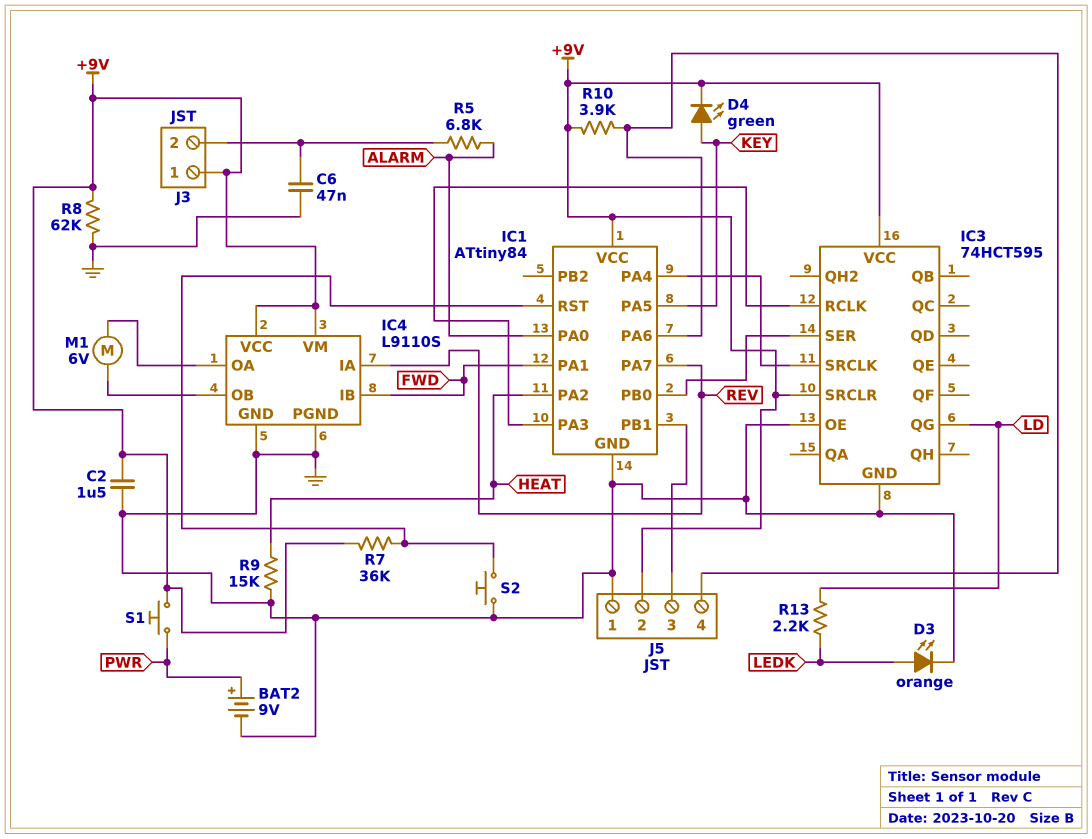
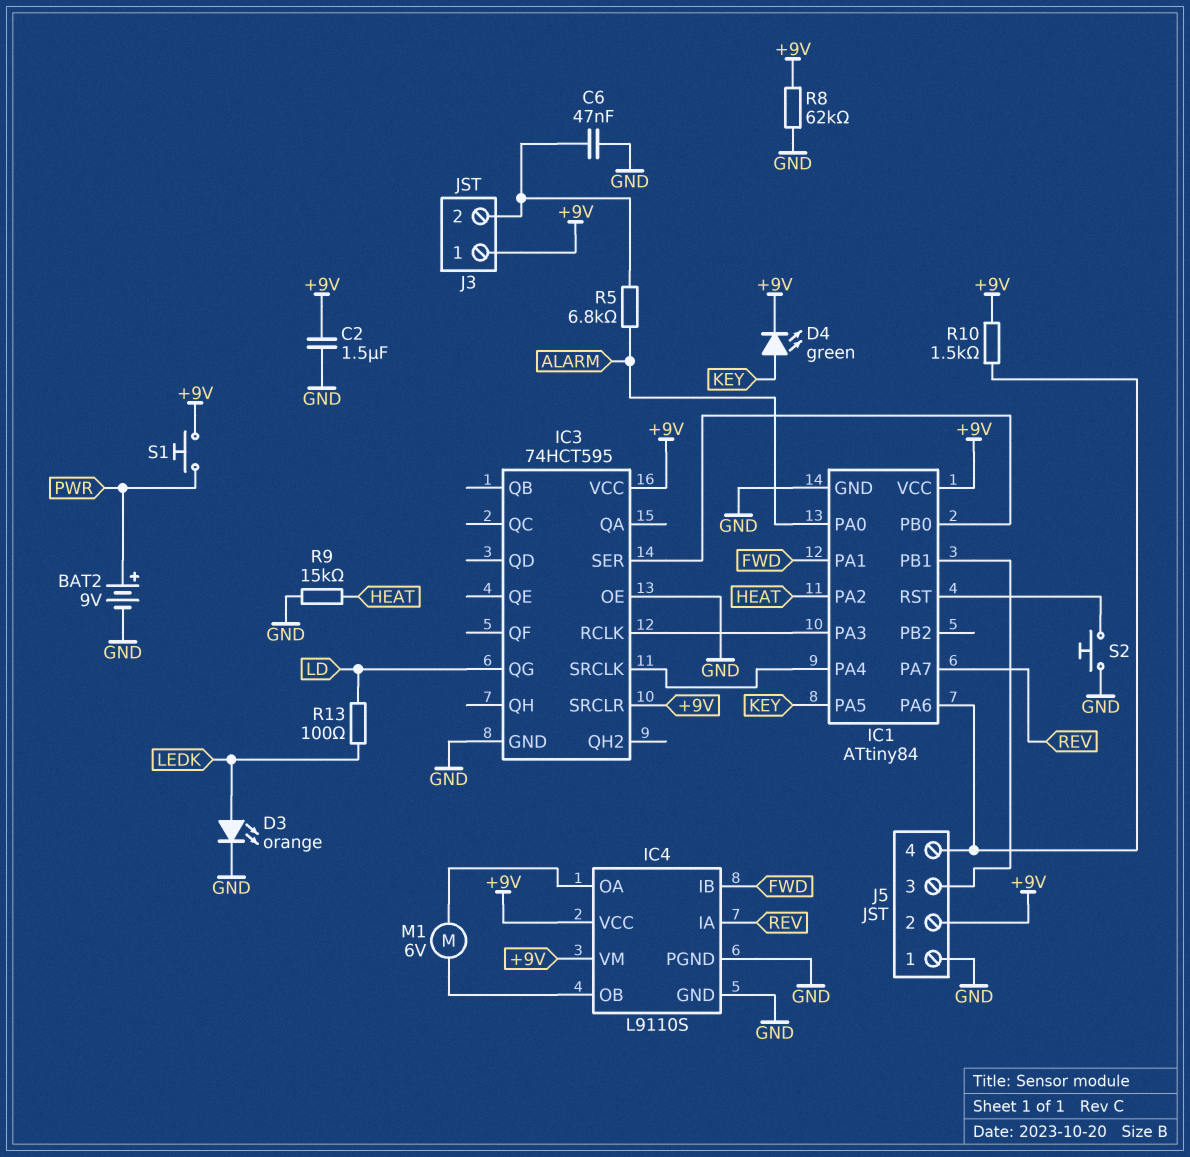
R7: 36k (+9V, IC1/RST) -> none
R10: 3.9k (+9V, IC1/PA6) -> 1.5k (+9V, IC1/PA6)
R13: 2.2k (LD, LEDK) -> 100 (LD, LEDK)

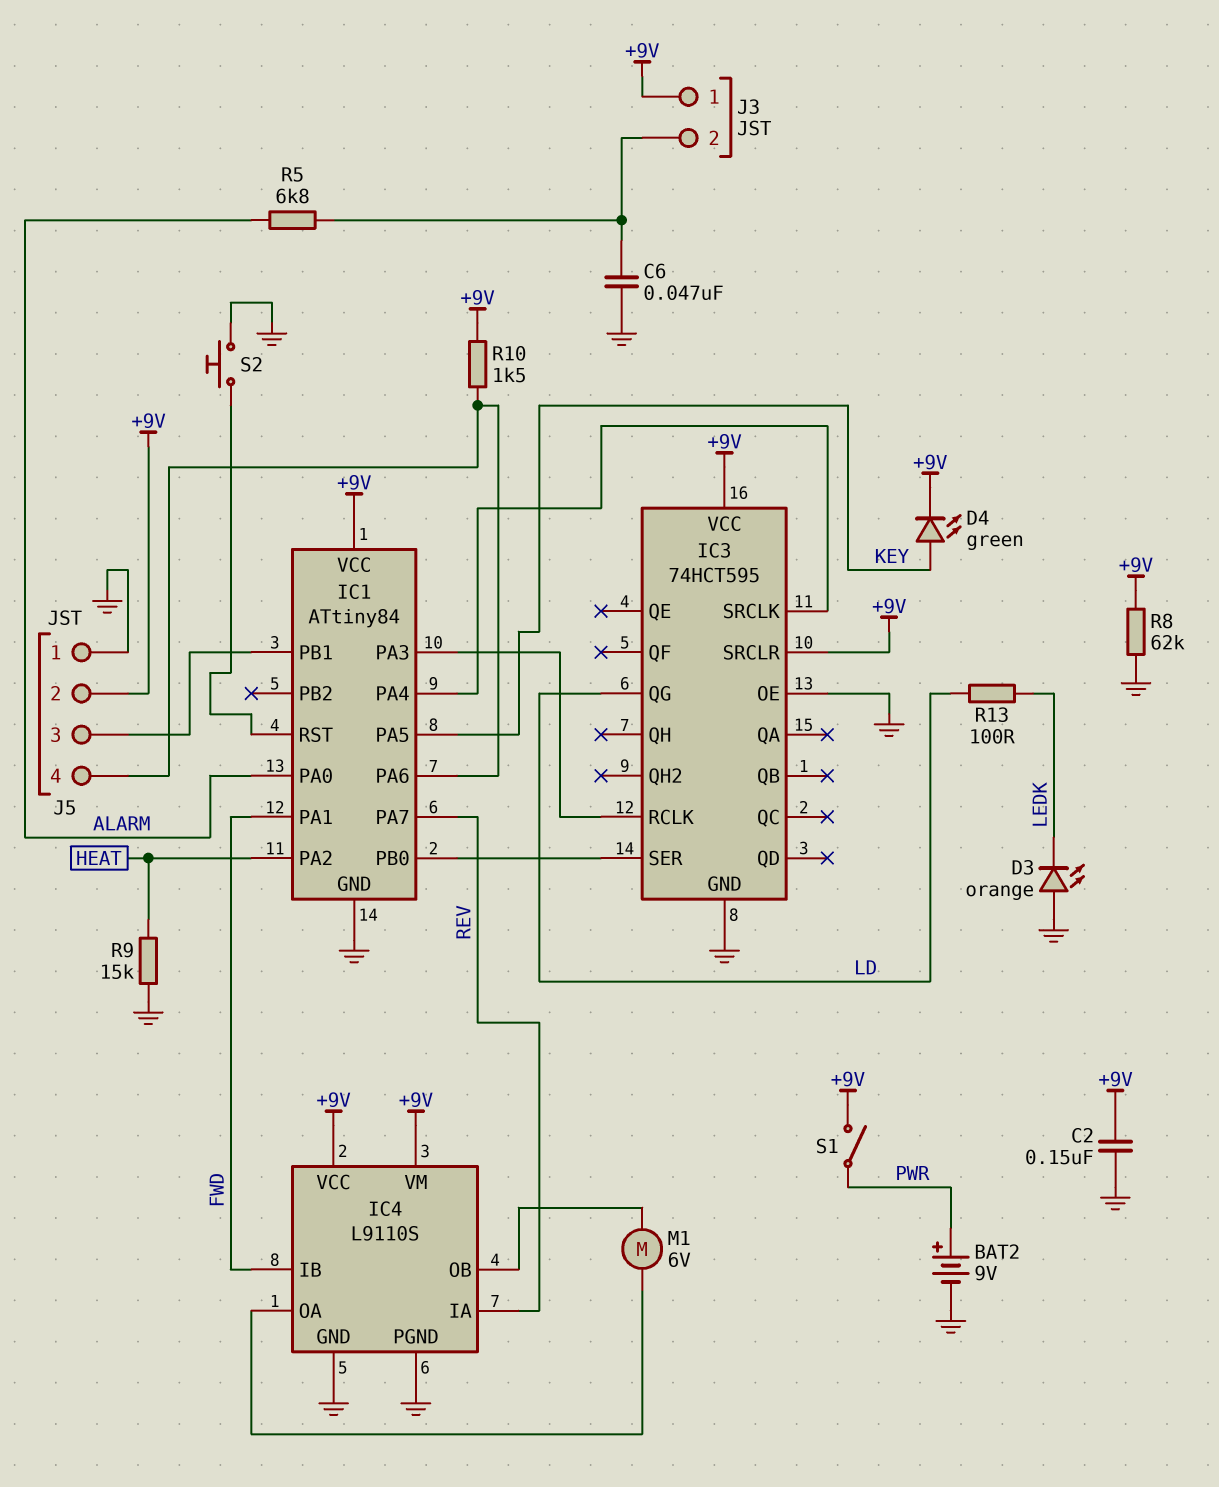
C2: 1.5uF (+9V, GND) -> 150nF (+9V, GND)
D3: LED orange (A LEDK, K GND) -> LED orange (A GND, K LEDK)
S1: button (+9V, PWR) -> switch (+9V, PWR)

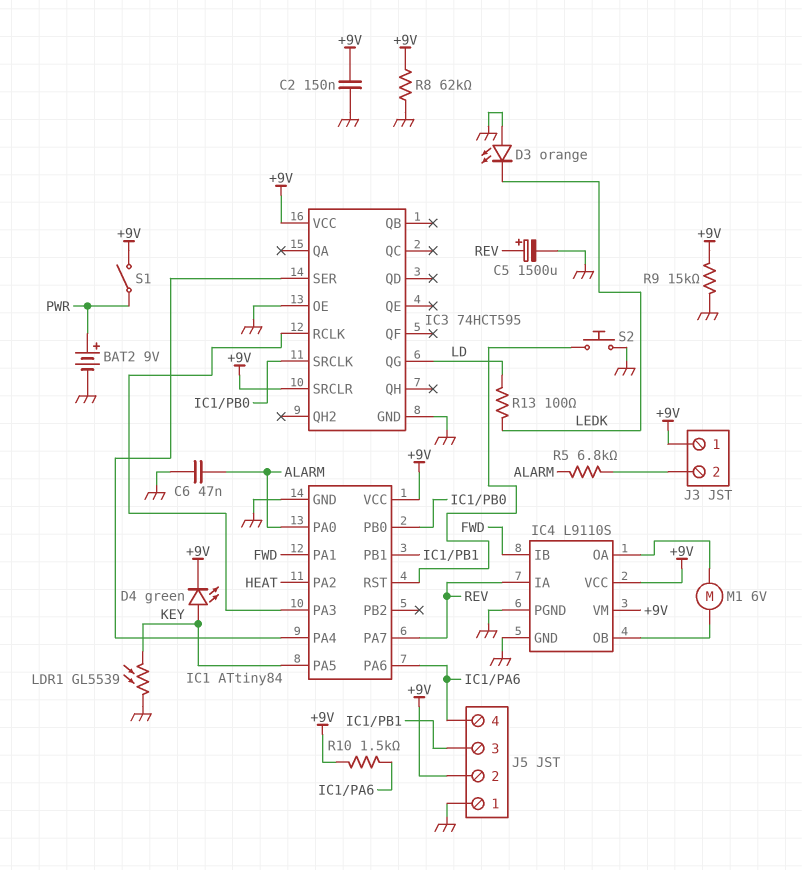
C5: none -> 1500uF (plus REV, minus GND)
C6: 47nF (GND, J3/2) -> 47nF (ALARM, GND)
IC3 pin SER: IC1/PB0 -> IC1/PA4
IC3 pin SRCLK: IC1/PA4 -> IC1/PB0
LDR1: none -> GL5539 (GND, KEY)
R9: 15k (GND, HEAT) -> 15k (+9V, GND)

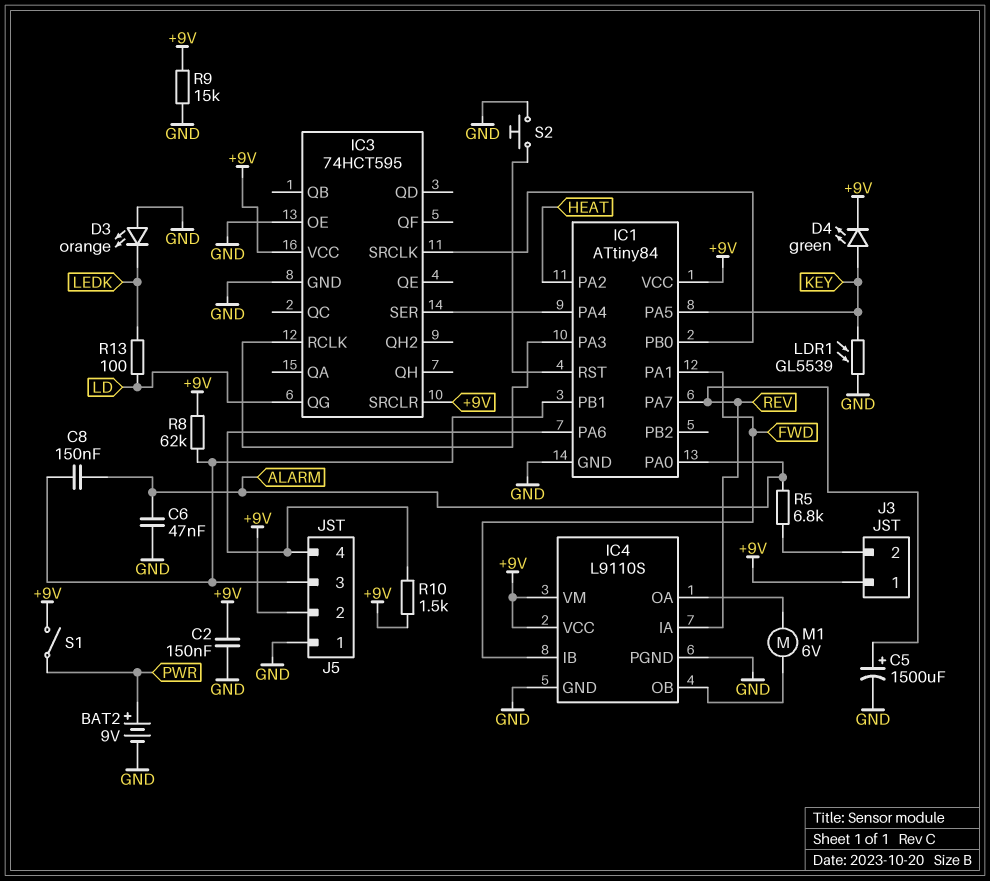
C8: none -> 150nF (ALARM, IC1/PB1)
R8: 62k (+9V, GND) -> 62k (+9V, IC1/PB1)

